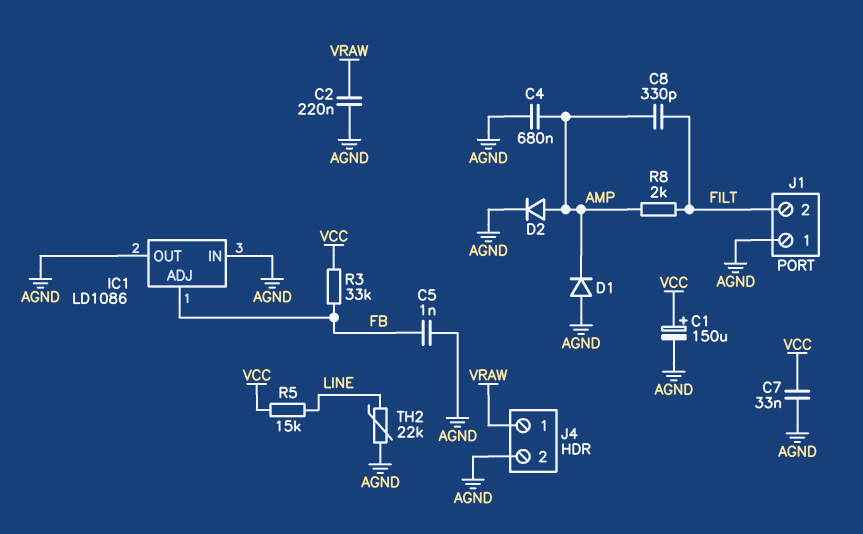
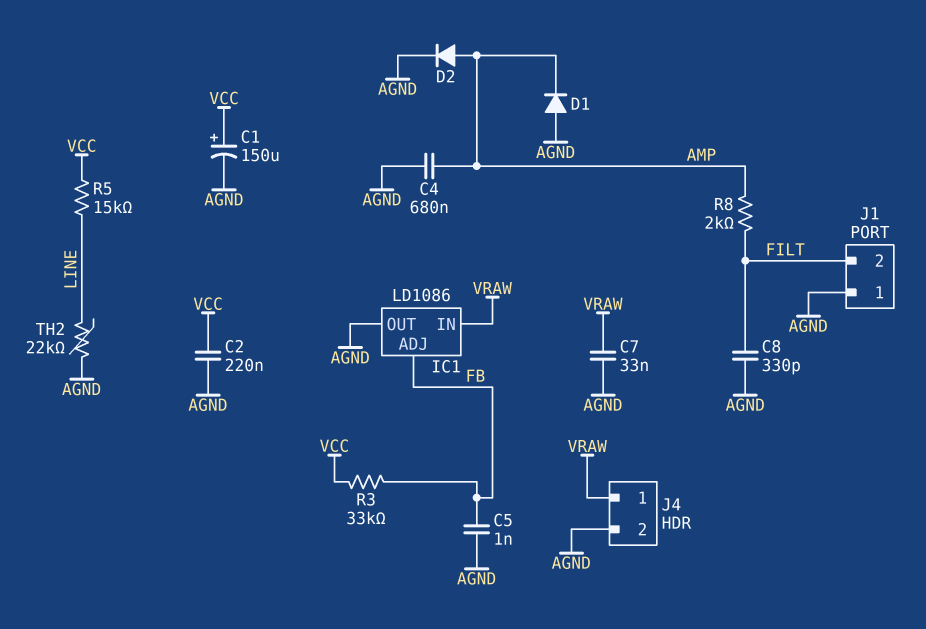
C2: 220nF (AGND, VRAW) -> 220nF (AGND, VCC)
C7: 33nF (AGND, VCC) -> 33nF (AGND, VRAW)
C8: 330pF (AMP, FILT) -> 330pF (AGND, FILT)
IC1 pin IN: AGND -> VRAW

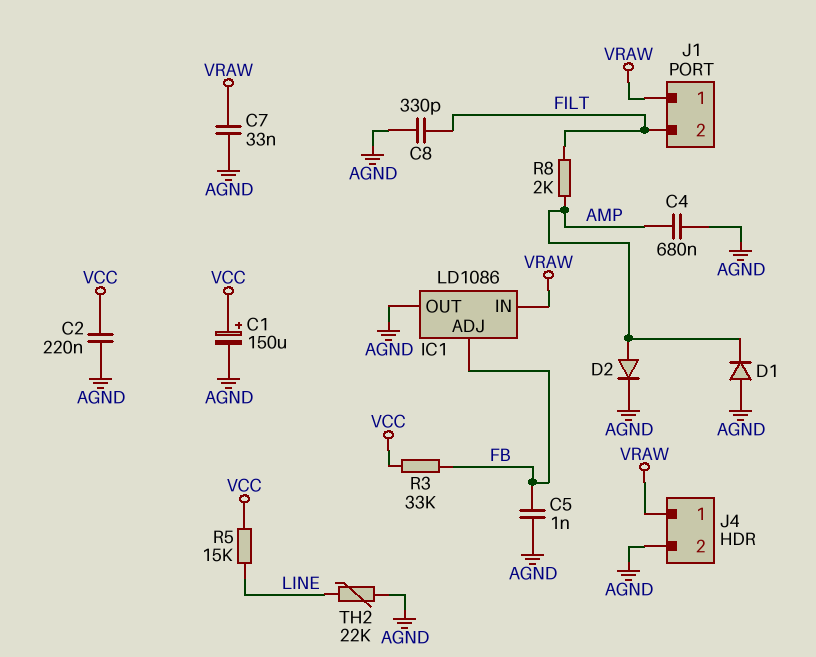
J1 pin 1: AGND -> VRAW

